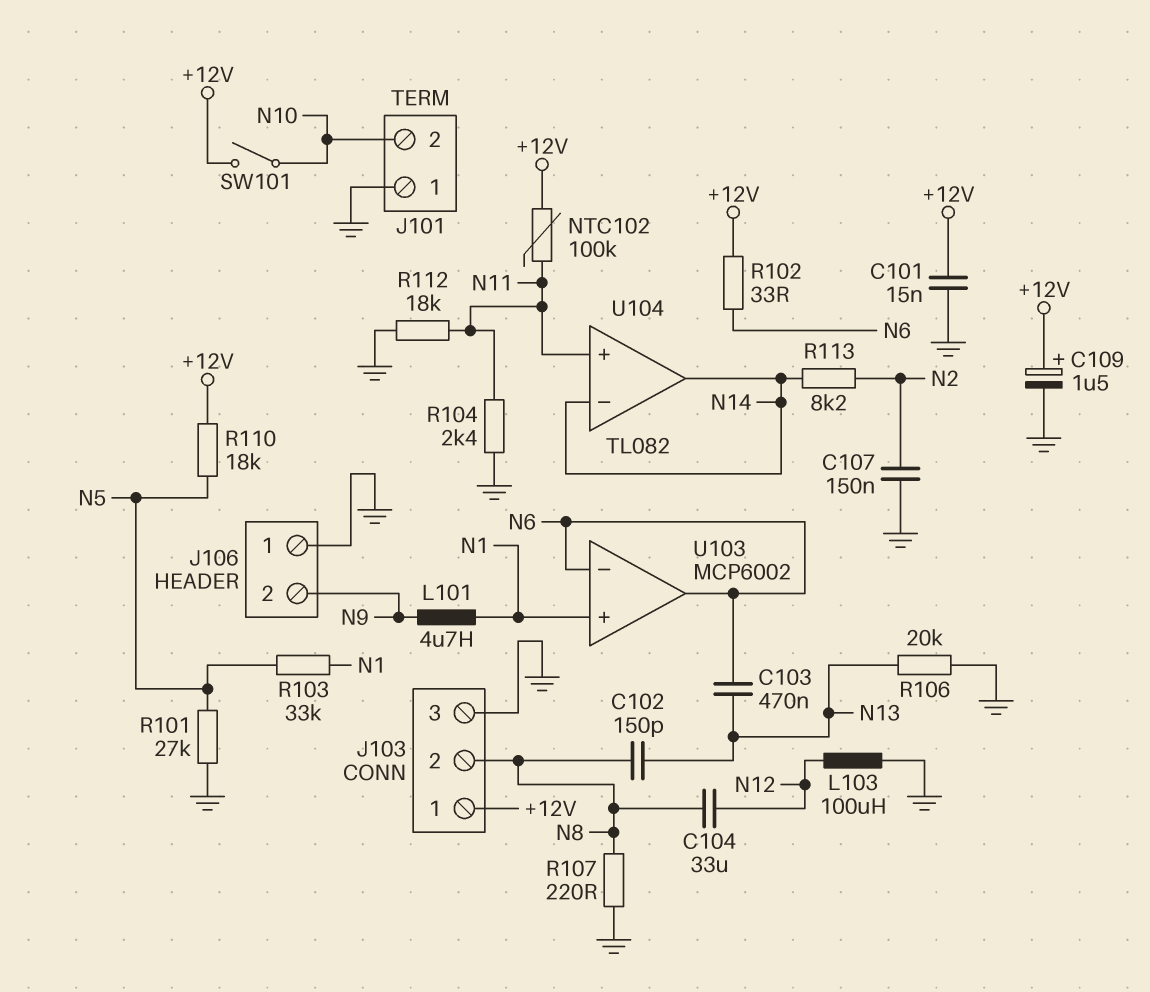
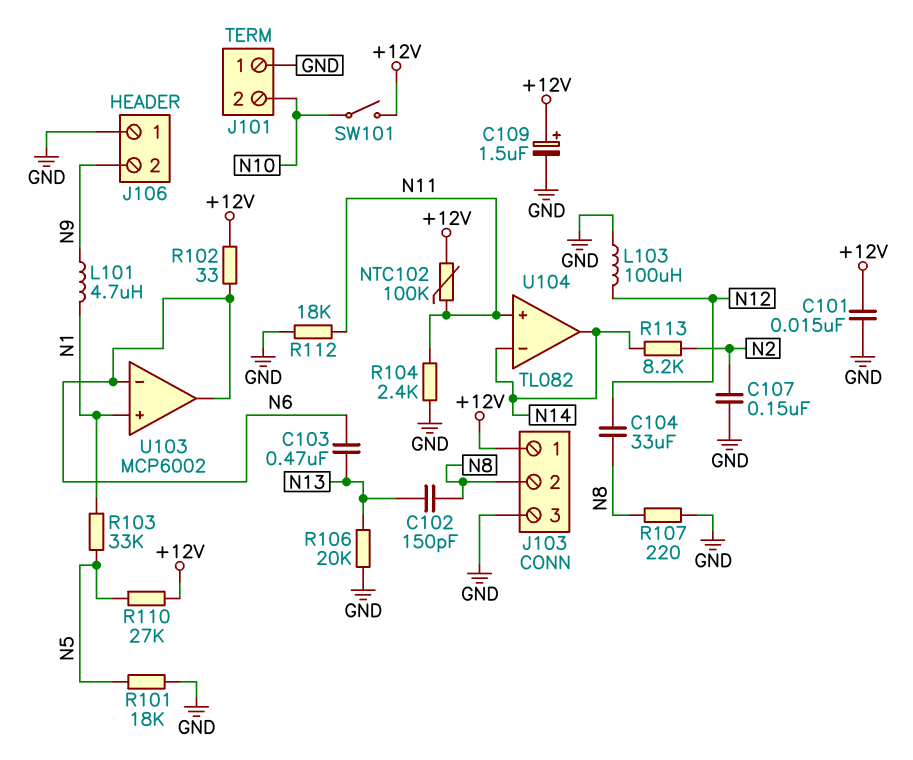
R101: 27k (GND, N5) -> 18k (GND, N5)
R110: 18k (+12V, N5) -> 27k (+12V, N5)

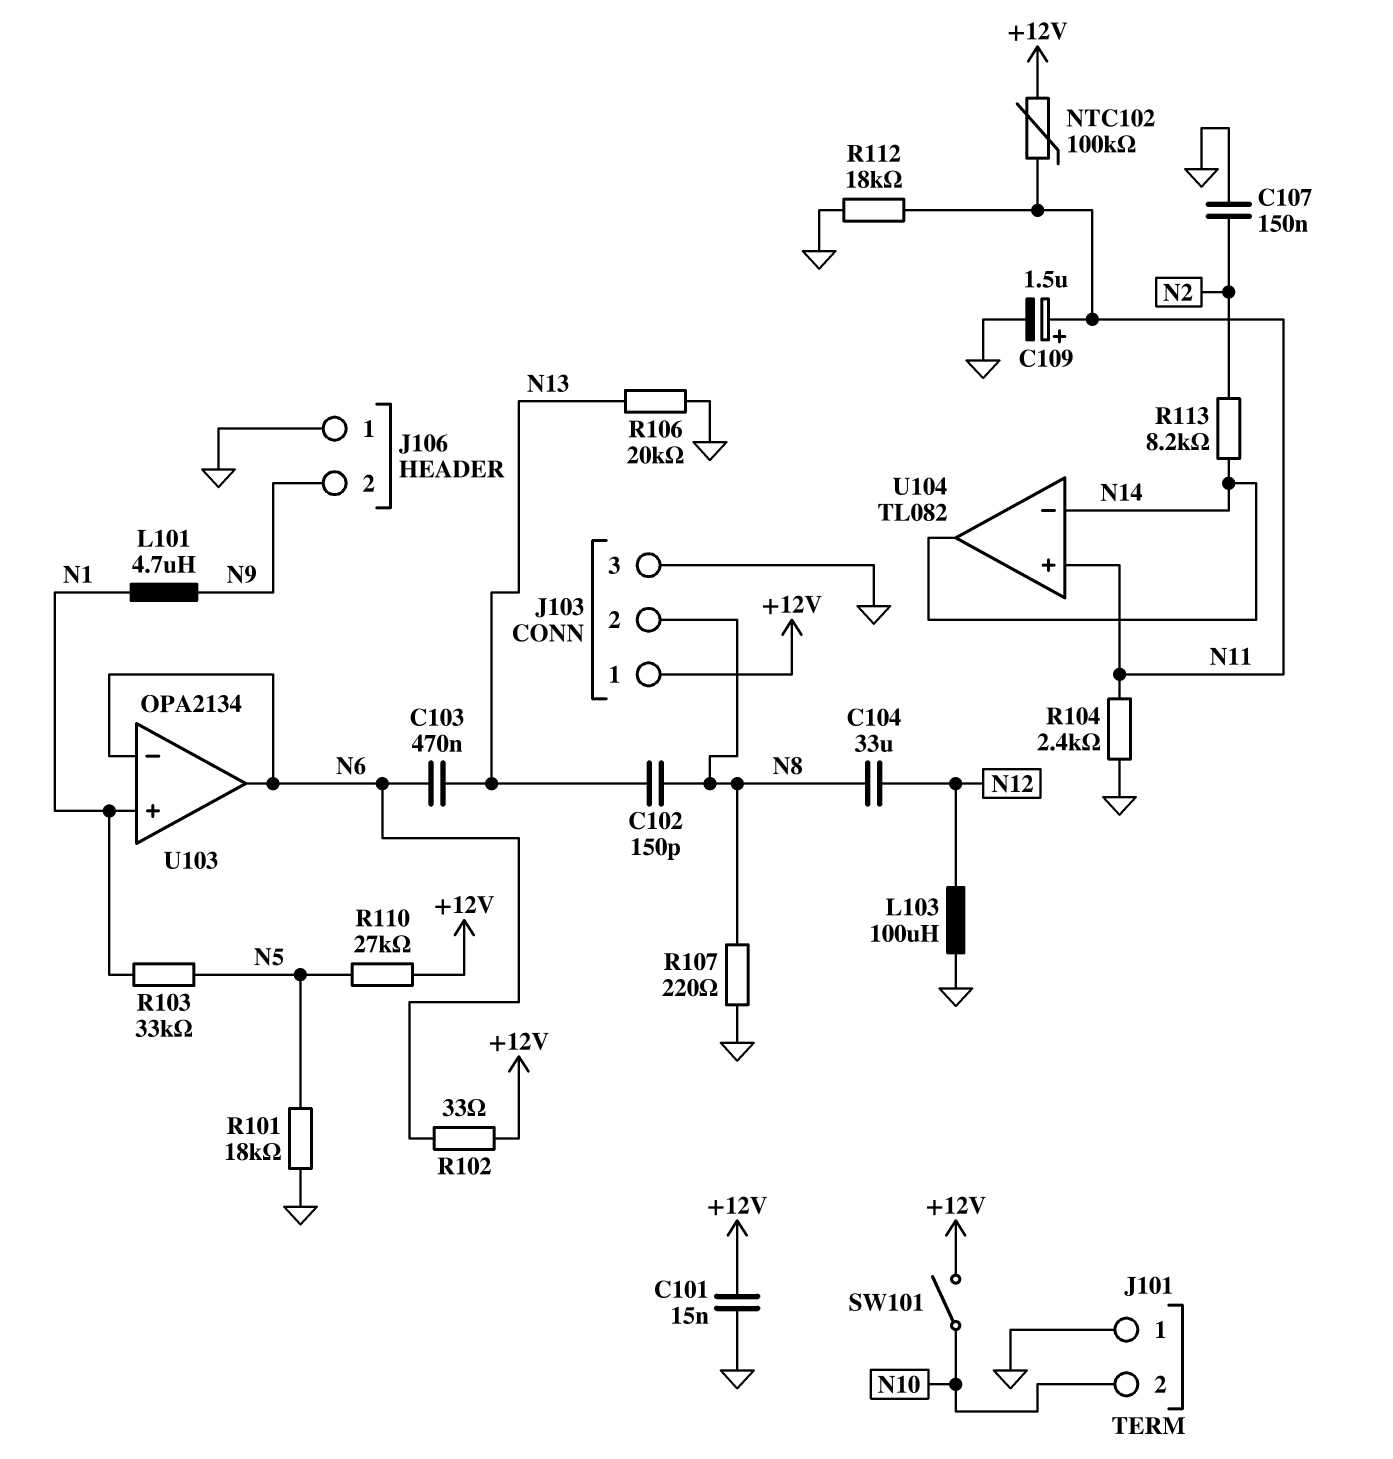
C109: 1.5uF (plus +12V, minus GND) -> 1.5uF (plus N11, minus GND)
U103: MCP6002 -> OPA2134

